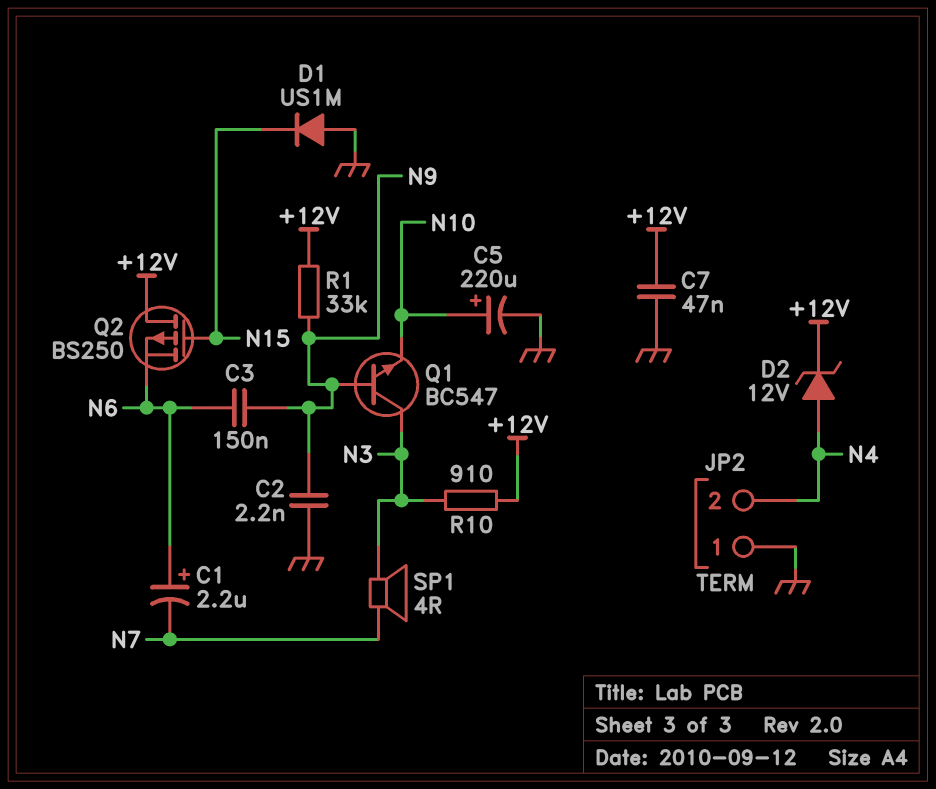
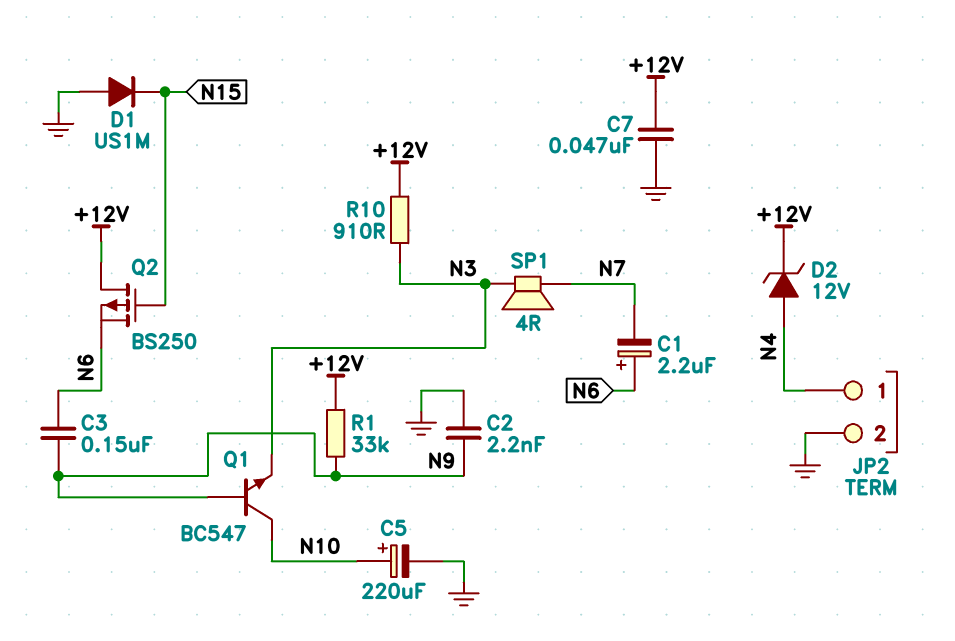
JP2 pin 1: GND -> N4
JP2 pin 2: N4 -> GND
Q1: NPN BC547 (B N9, C N3, E N10) -> NPN BC547 (B N9, C N10, E N3)

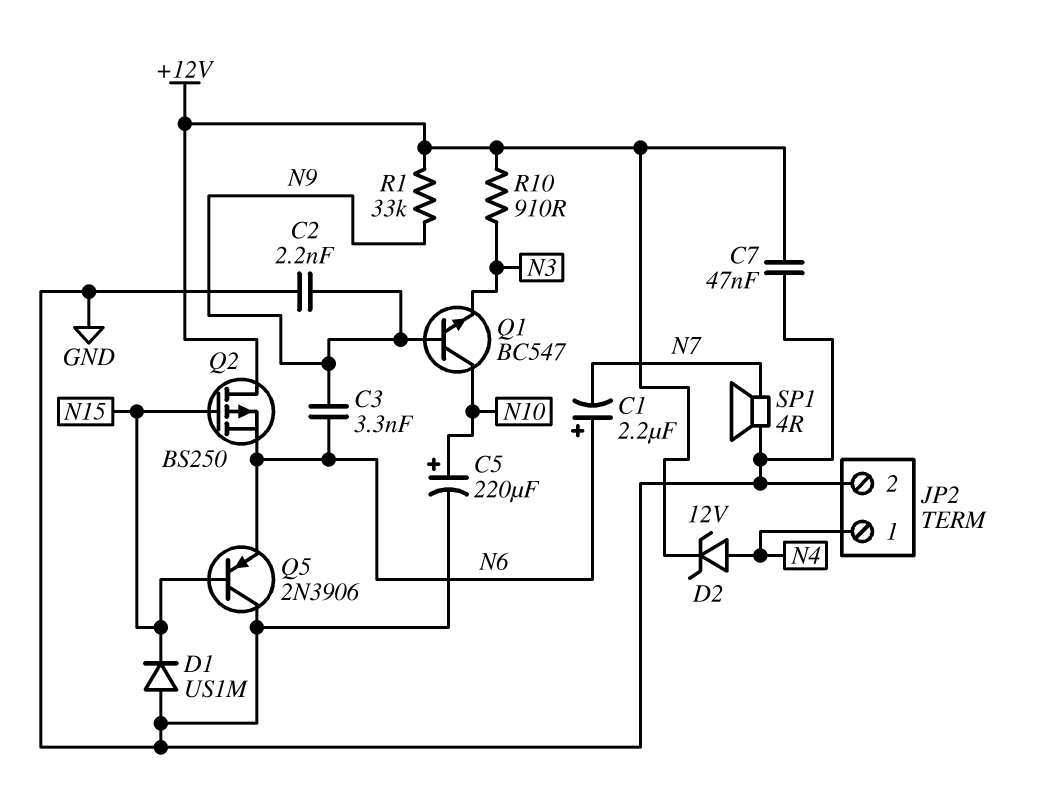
C3: 150nF (N6, N9) -> 3.3nF (N6, N9)
Q5: none -> PNP 2N3906 (B N15, C GND, E N6)
SP1: speaker 4R (N3, N7) -> speaker 4R (GND, N7)

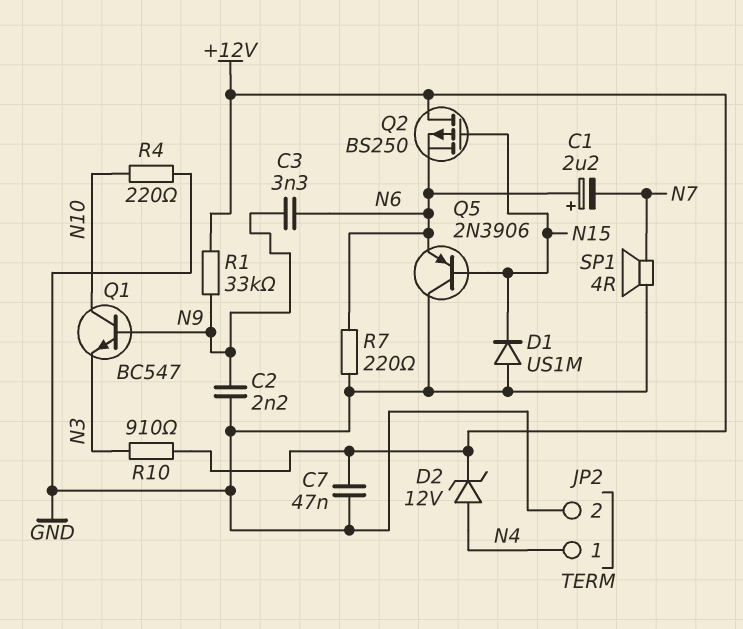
C5: 220uF (plus N10, minus GND) -> none
R4: none -> 220 (GND, N10)
R7: none -> 220 (GND, N6)

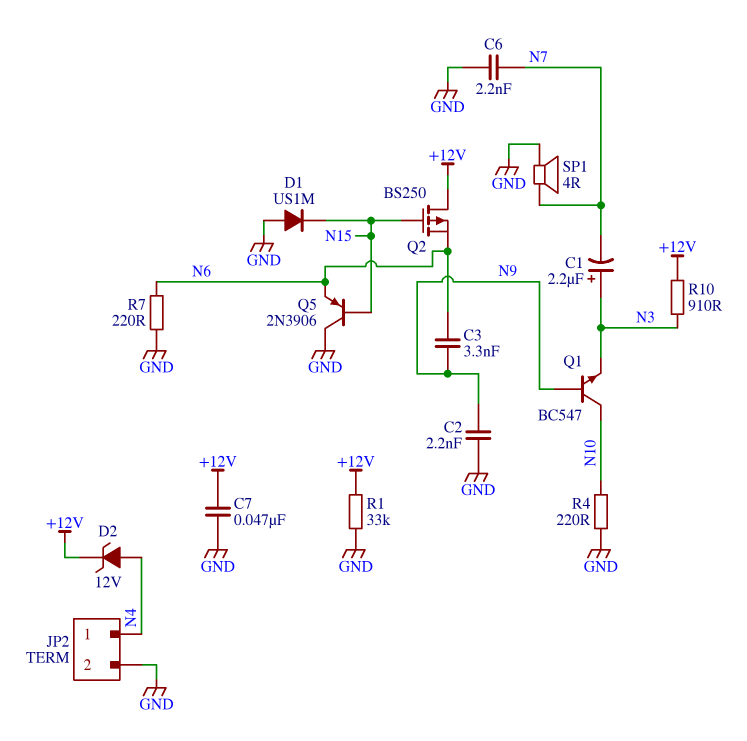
C1: 2.2uF (plus N6, minus N7) -> 2.2uF (plus N3, minus N7)
C6: none -> 2.2nF (GND, N7)
R1: 33k (+12V, N9) -> 33k (+12V, GND)

